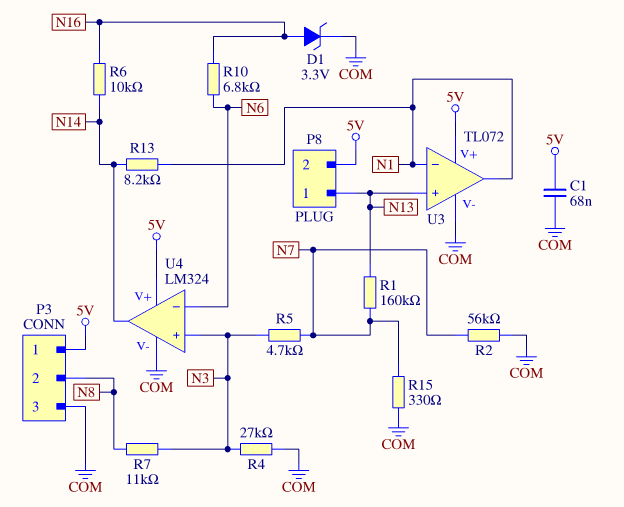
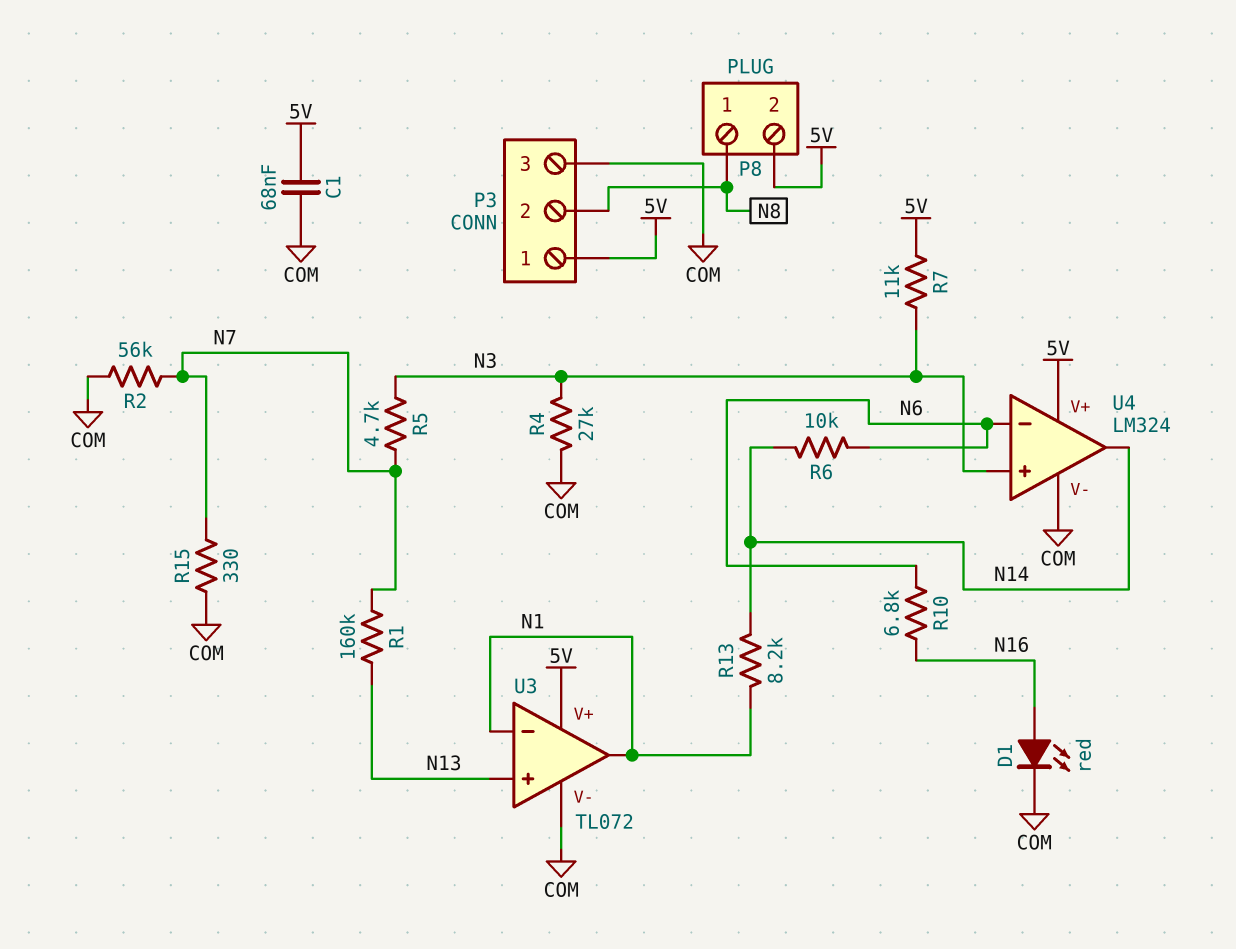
D1: zener 3.3V (A N16, K COM) -> LED red (A N16, K COM)
P8 pin 1: N13 -> N8
R6: 10k (N14, N16) -> 10k (N6, N14)
R7: 11k (N3, N8) -> 11k (5V, N3)

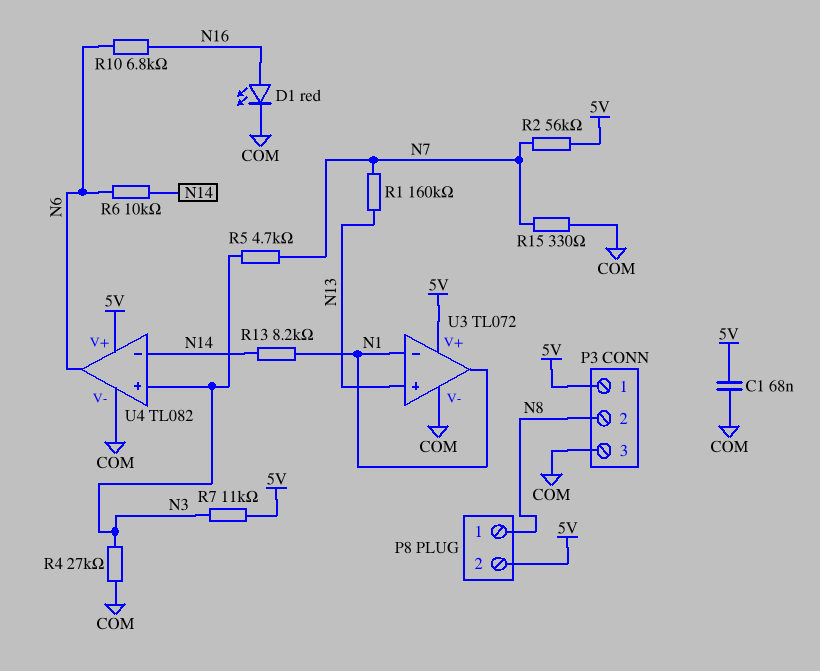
R2: 56k (COM, N7) -> 56k (5V, N7)
U4: LM324 -> TL082
U4 pin in-: N6 -> N14
U4 pin out: N14 -> N6

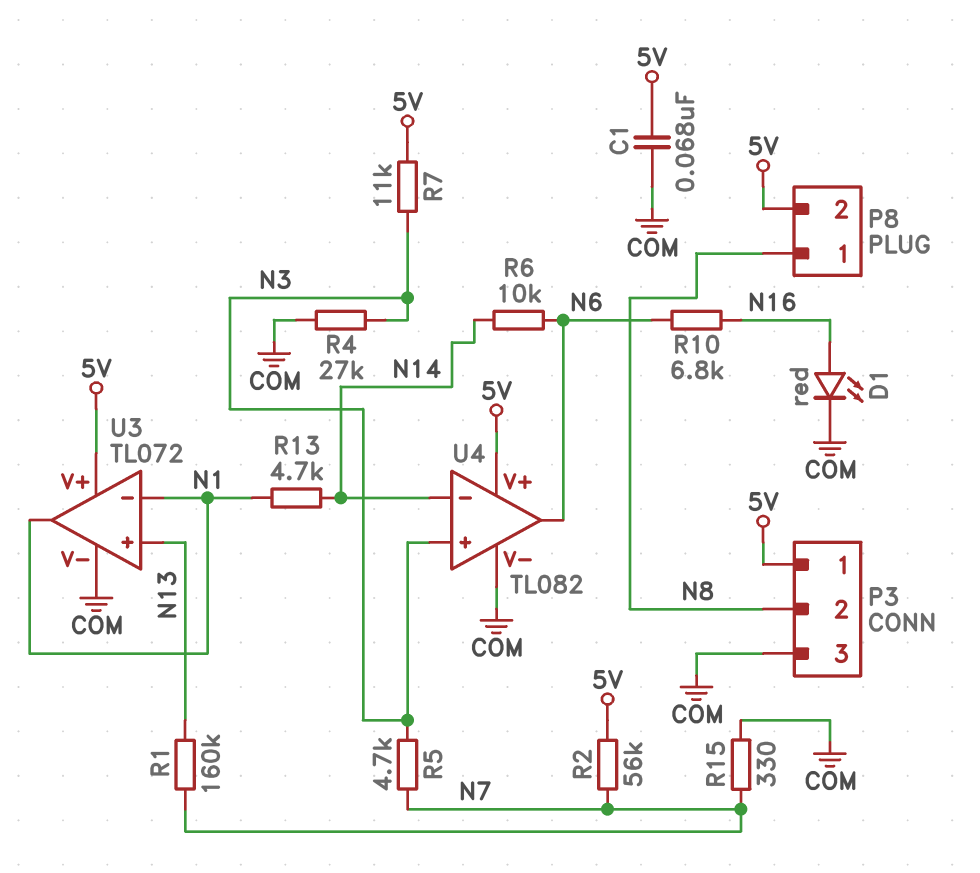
R13: 8.2k (N1, N14) -> 4.7k (N1, N14)

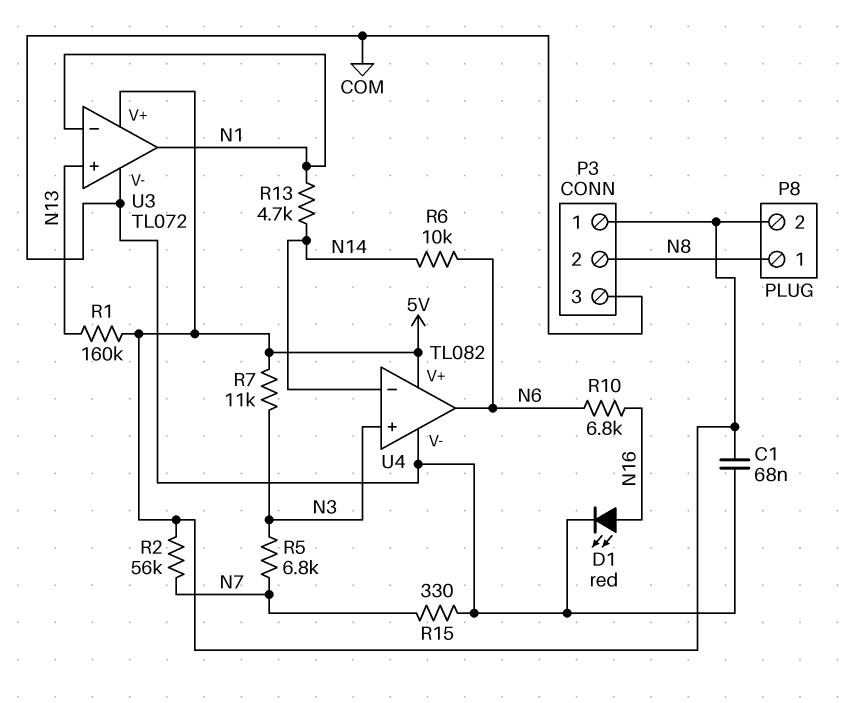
R1: 160k (N7, N13) -> 160k (5V, N13)
R4: 27k (COM, N3) -> none
R5: 4.7k (N3, N7) -> 6.8k (N3, N7)

